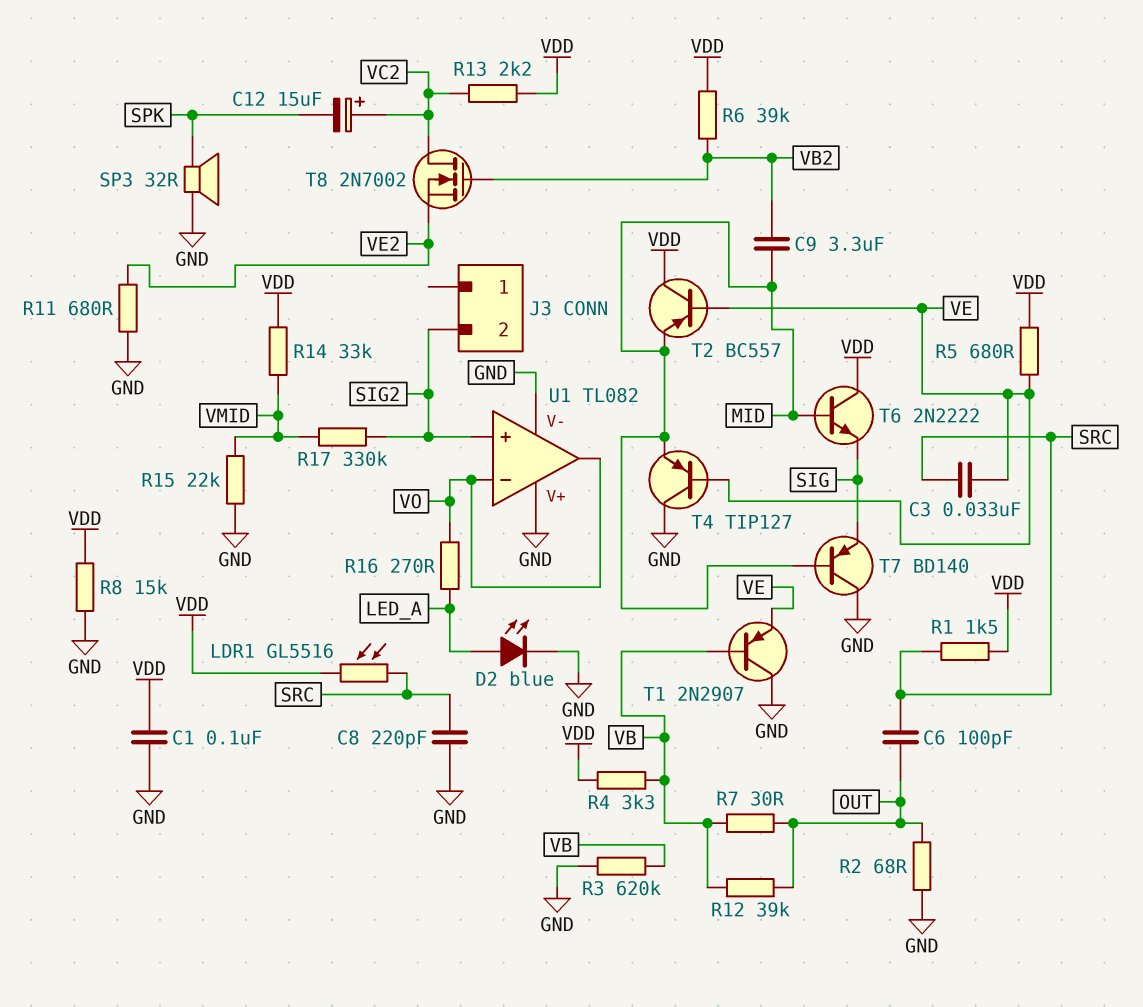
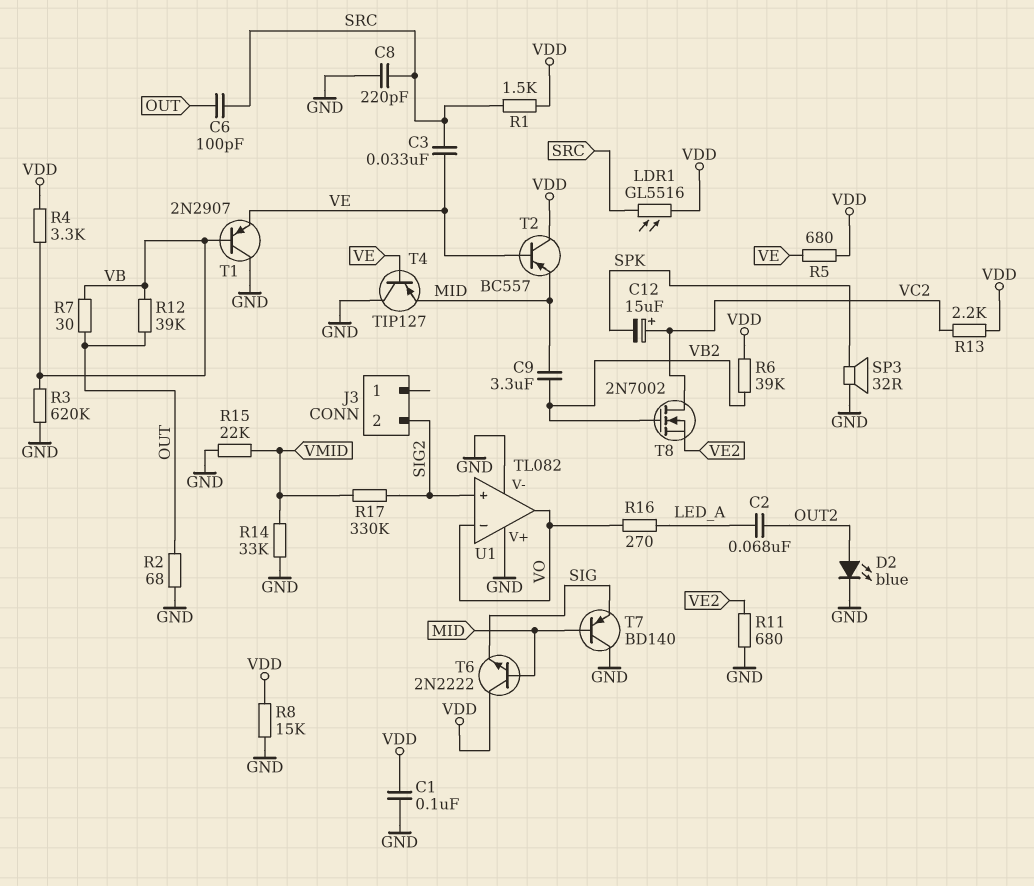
C2: none -> 68nF (LED_A, OUT2)
D2: LED blue (A LED_A, K GND) -> LED blue (A OUT2, K GND)
R14: 33k (VDD, VMID) -> 33k (GND, VMID)

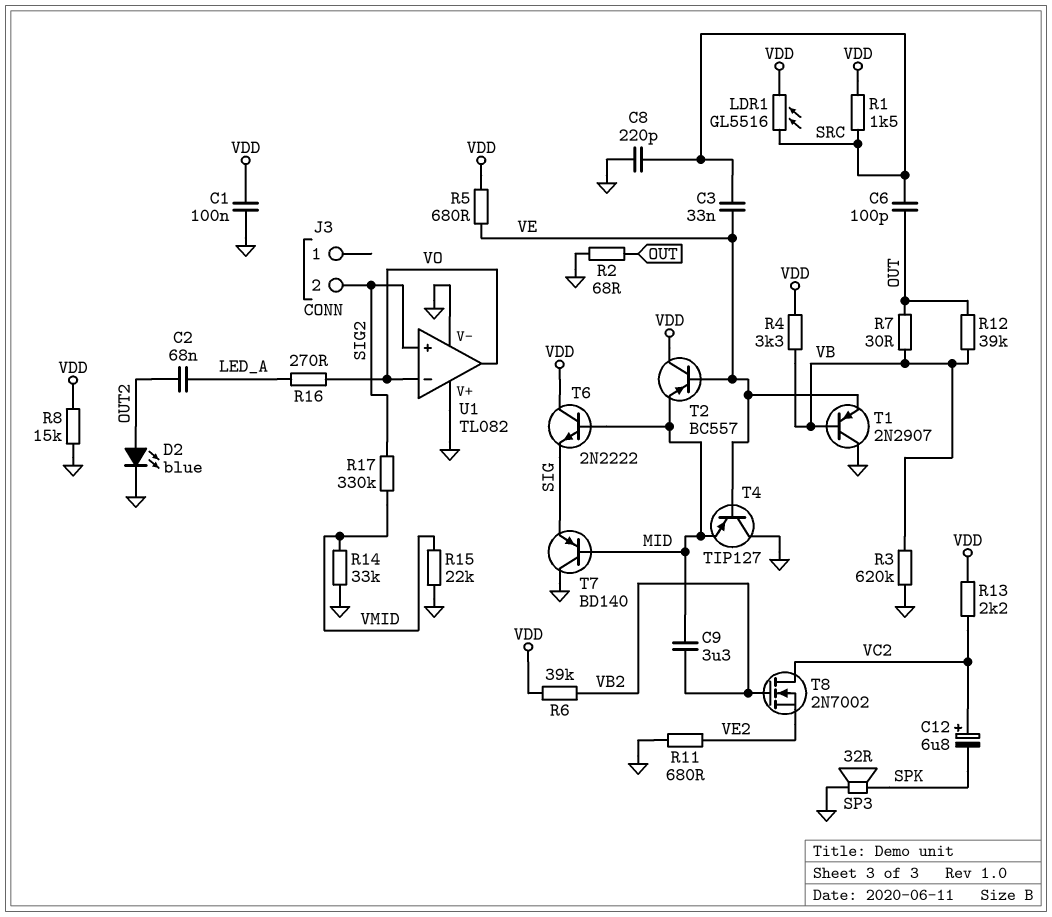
C12: 15uF (plus VC2, minus SPK) -> 6.8uF (plus VC2, minus SPK)

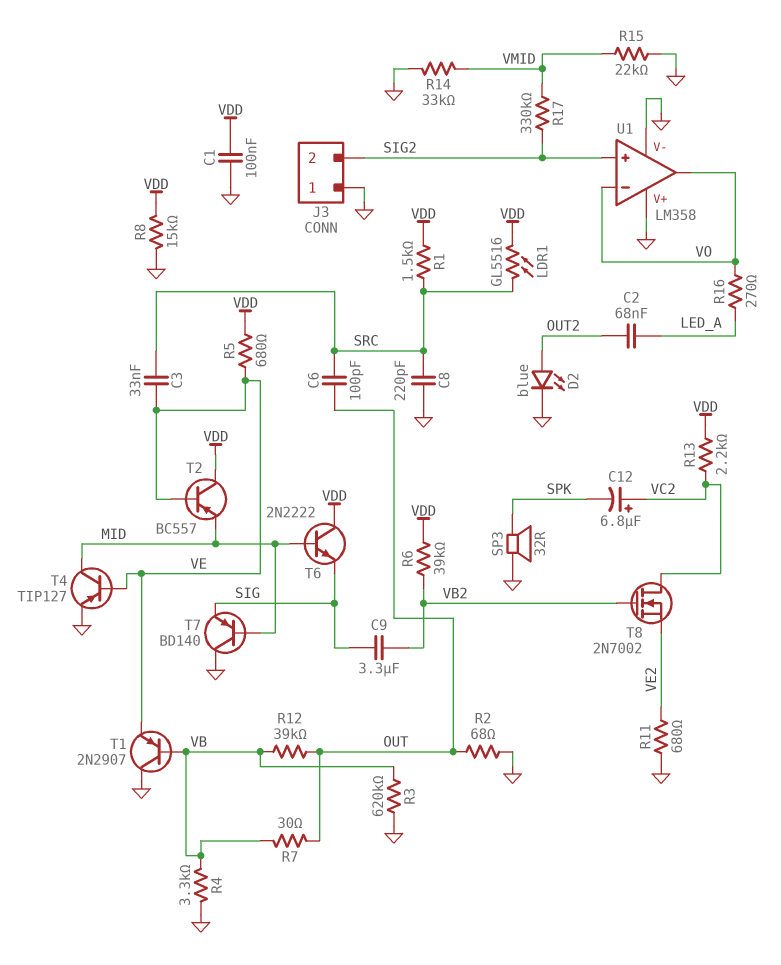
C9: 3.3uF (MID, VB2) -> 3.3uF (SIG, VB2)
J3 pin 1: none -> GND
R4: 3.3k (VB, VDD) -> 3.3k (GND, VB)
T4: PNP TIP127 (B VE, C GND, E MID) -> PNP TIP127 (B VE, C MID, E GND)
U1: TL082 -> LM358

